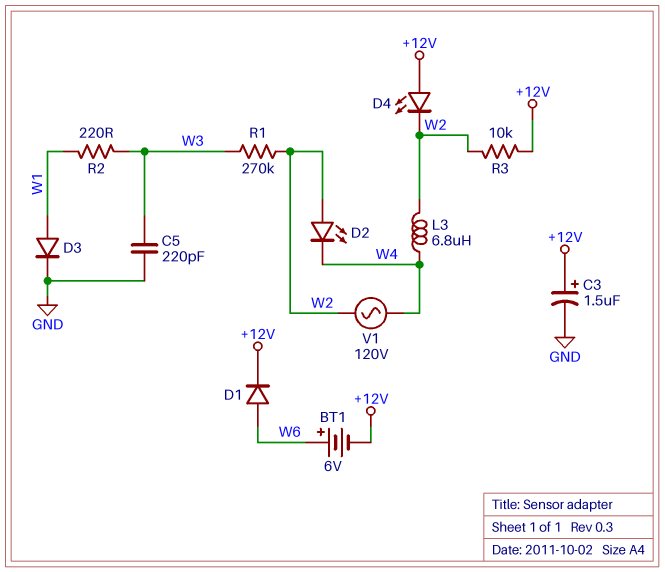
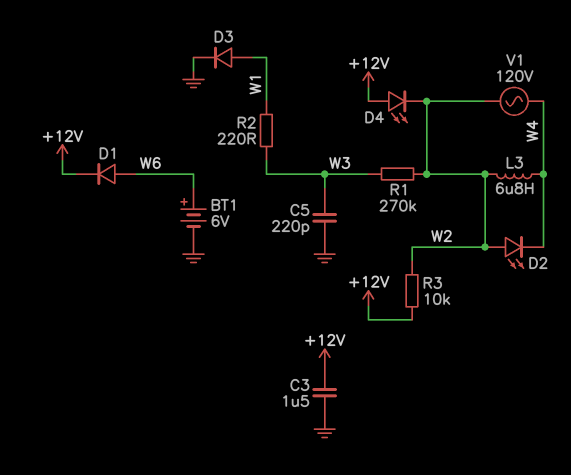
BT1: 6V (plus W6, minus +12V) -> 6V (plus W6, minus GND)
C3: 1.5uF (plus +12V, minus GND) -> 1.5uF (+12V, GND)

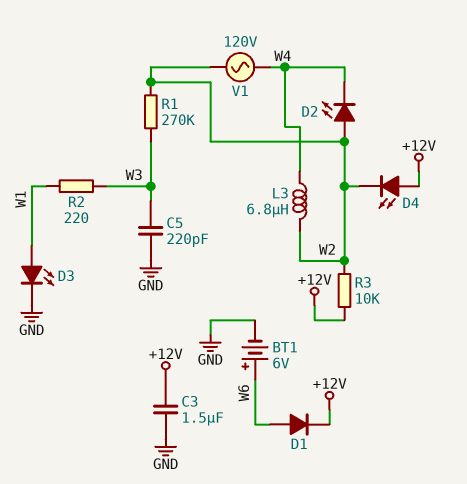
D3: diode (A W1, K GND) -> LED (A W1, K GND)

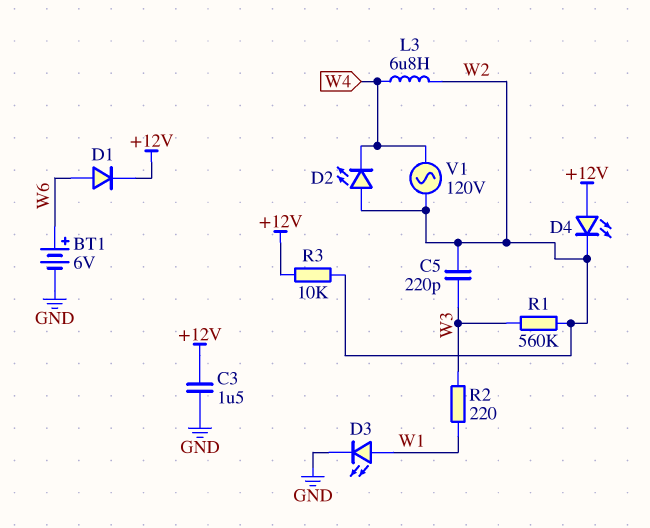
C5: 220pF (GND, W3) -> 220pF (W2, W3)
R1: 270k (W2, W3) -> 560k (W2, W3)

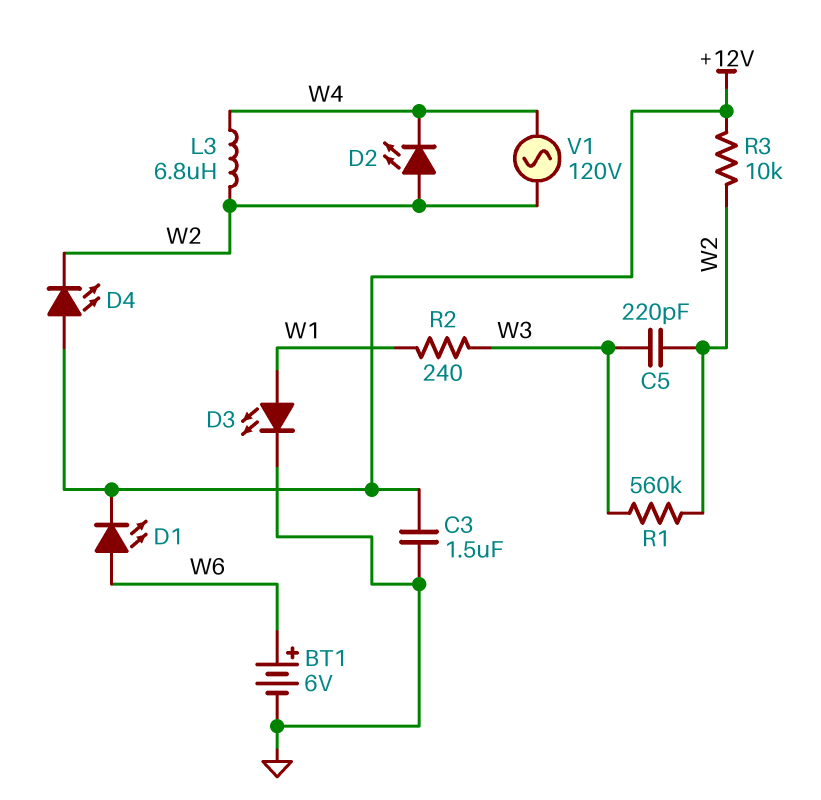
D1: diode (A W6, K +12V) -> LED (A W6, K +12V)
R2: 220 (W1, W3) -> 240 (W1, W3)

